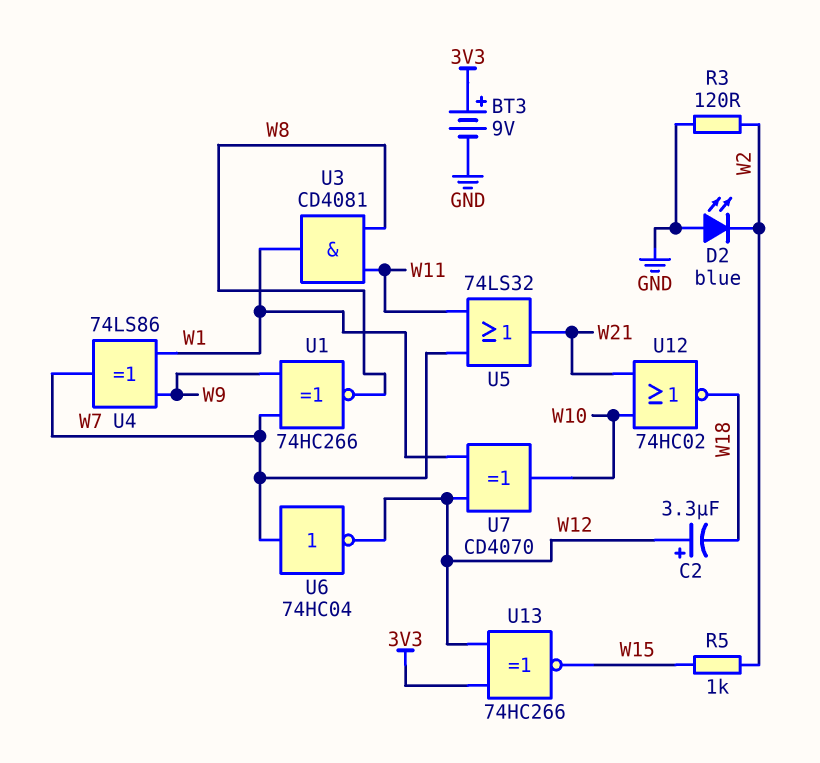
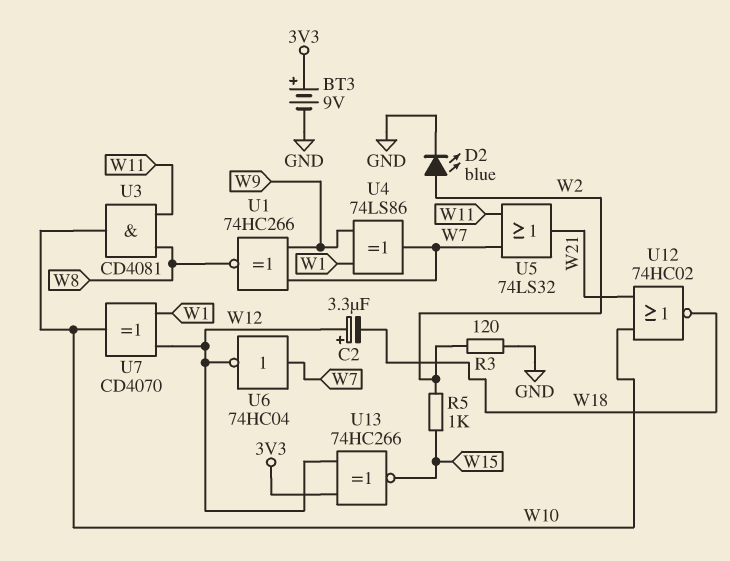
D2: LED blue (A GND, K W2) -> LED blue (A W2, K GND)
U3: AND CD4081 (in W8, in W11, out W1) -> AND CD4081 (in W8, in W11, out W10)

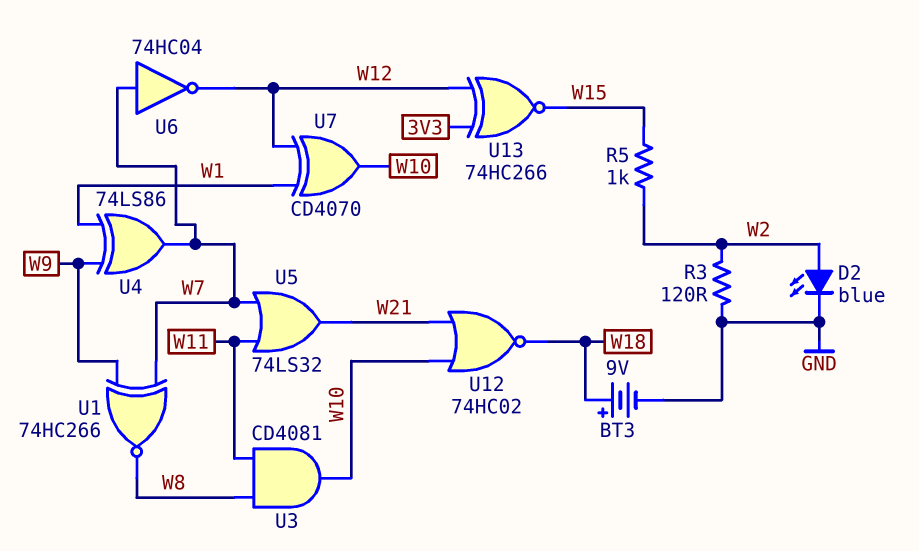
BT3: 9V (plus 3V3, minus GND) -> 9V (plus W18, minus GND)
C2: 3.3uF (plus W12, minus W18) -> none

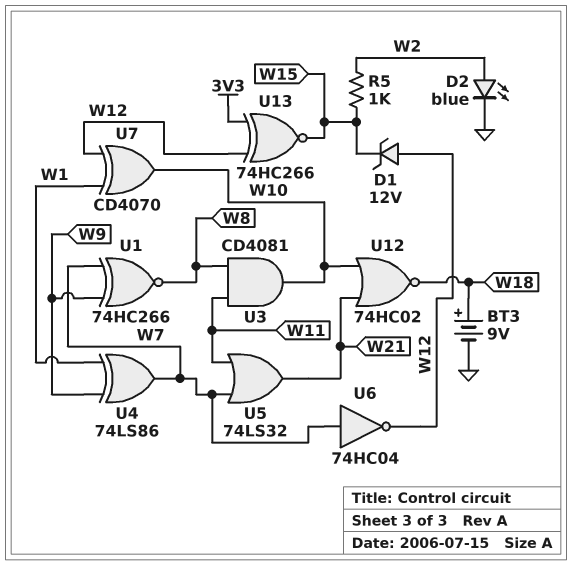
D1: none -> zener 12V (A W12, K W15)
R3: 120 (GND, W2) -> none

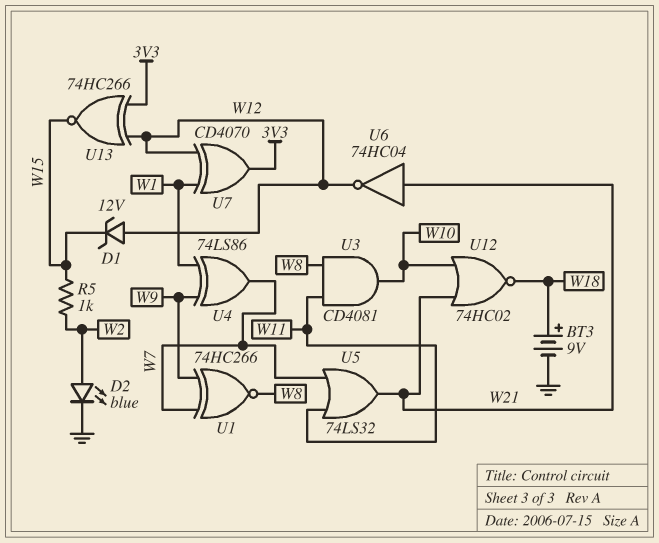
U6: NOT 74HC04 (in W7, out W12) -> NOT 74HC04 (in W21, out W12)
U7: XOR CD4070 (in W1, in W12, out W10) -> XOR CD4070 (in W1, in W12, out 3V3)

